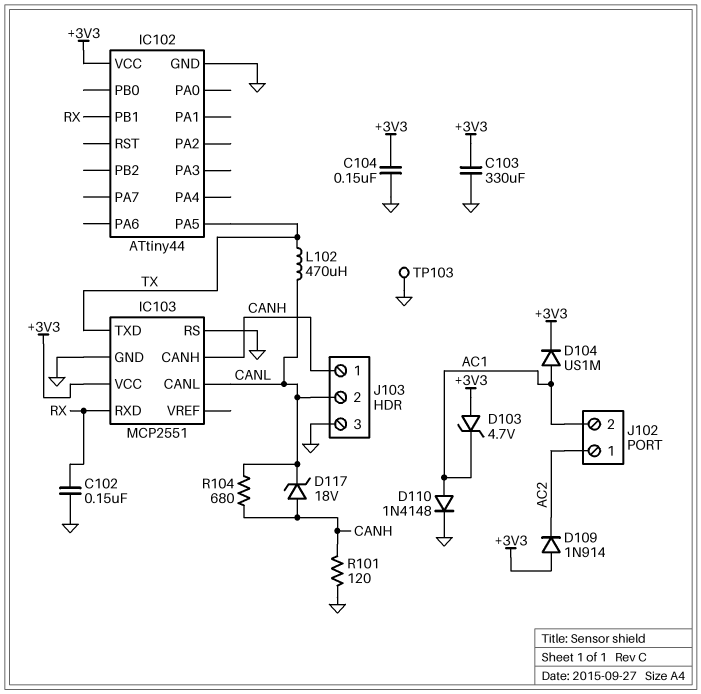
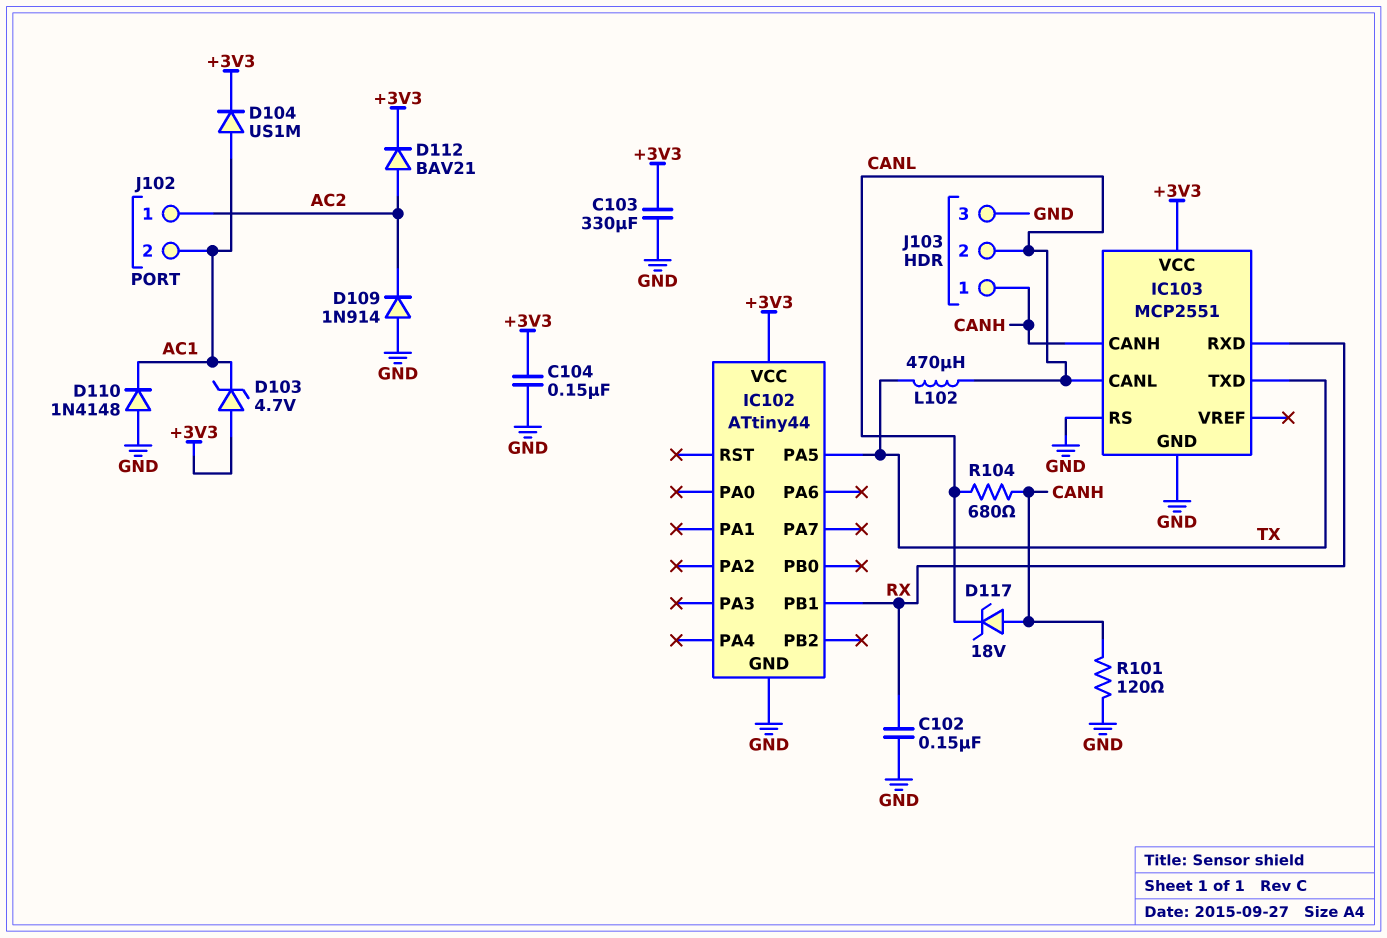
D109: diode 1N914 (A +3V3, K AC2) -> diode 1N914 (A GND, K AC2)
D110: diode 1N4148 (A AC1, K GND) -> diode 1N4148 (A GND, K AC1)
D112: none -> diode BAV21 (A AC2, K +3V3)
TP103: test point (GND) -> none

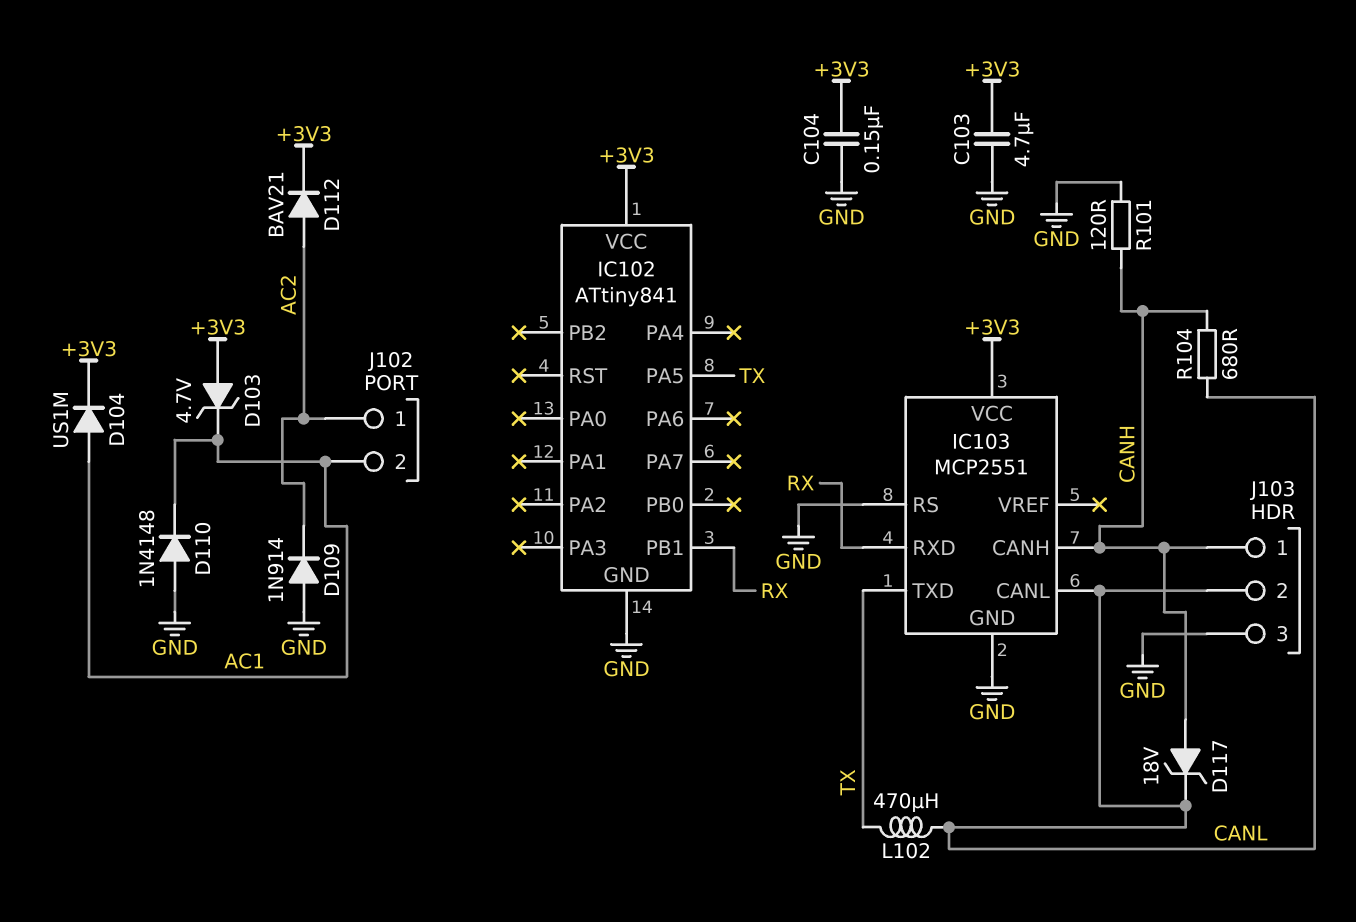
C102: 150nF (GND, RX) -> none
C103: 330uF (+3V3, GND) -> 4.7uF (+3V3, GND)
IC102: ATtiny44 -> ATtiny841

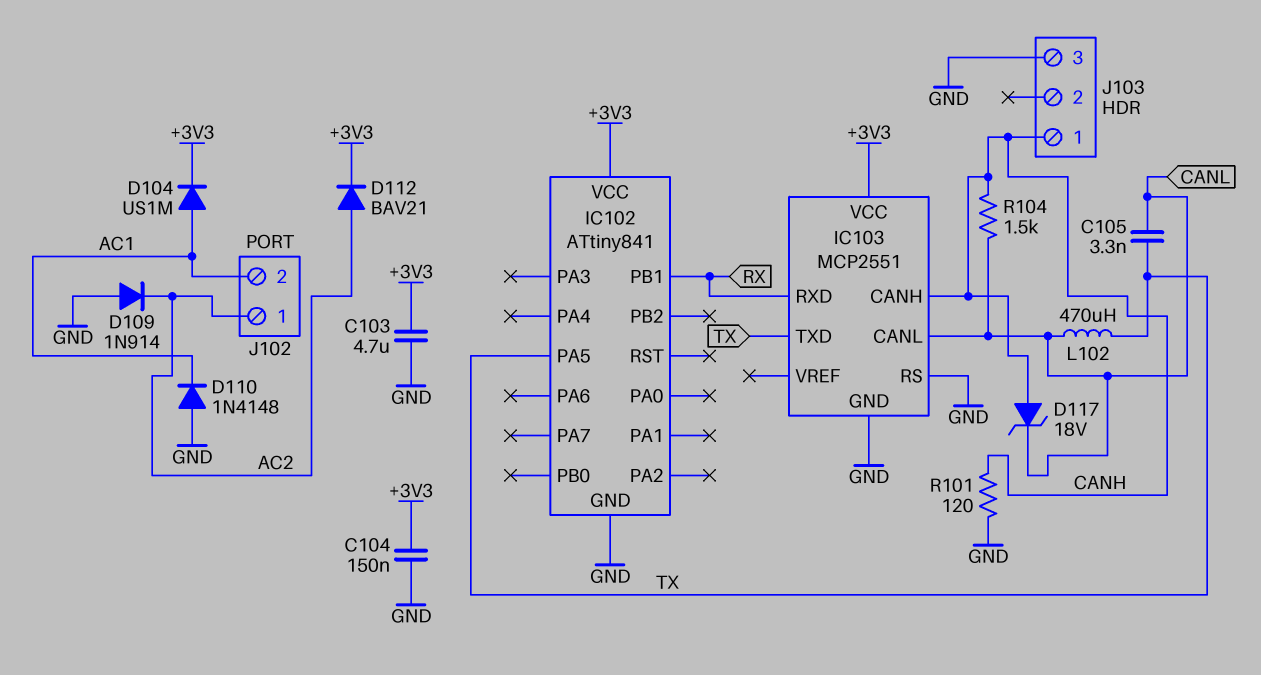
C105: none -> 3.3nF (CANL, TX)
D103: zener 4.7V (A +3V3, K AC1) -> none
J103 pin 2: CANL -> none
R104: 680 (CANH, CANL) -> 1.5k (CANH, CANL)

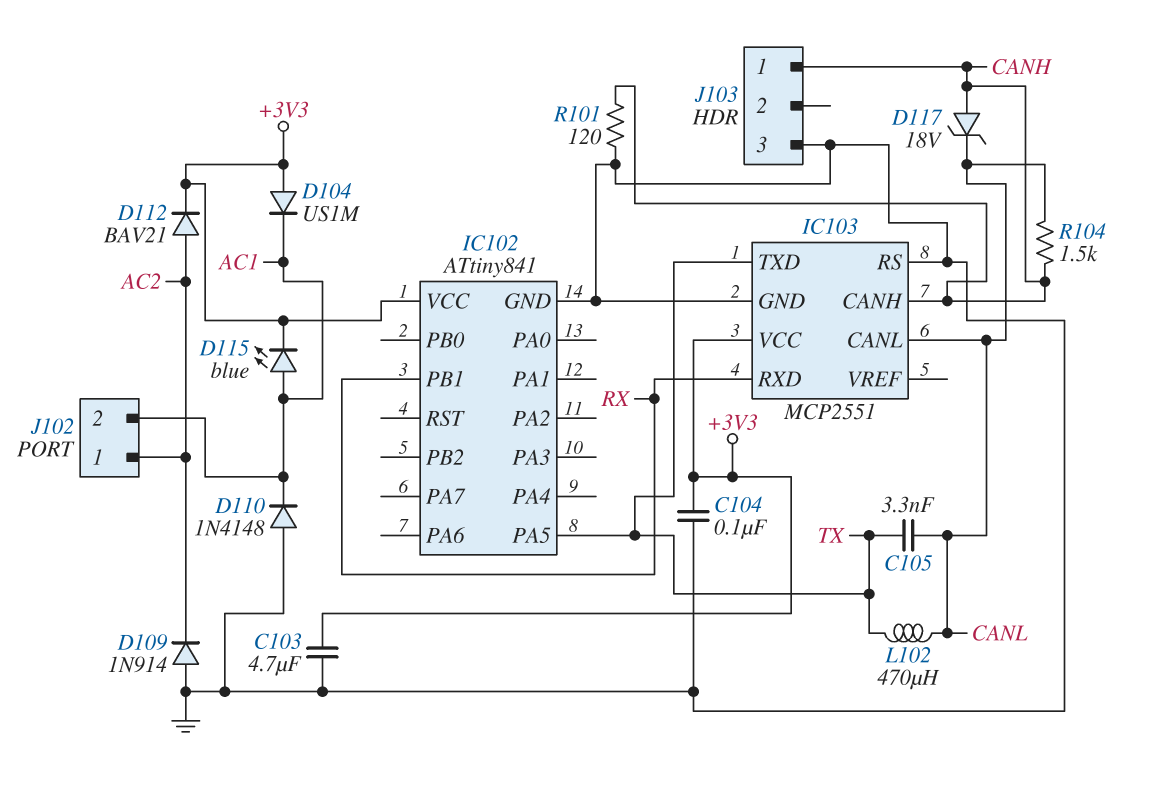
C104: 150nF (+3V3, GND) -> 100nF (+3V3, GND)
D104: diode US1M (A AC1, K +3V3) -> diode US1M (A +3V3, K AC1)
D115: none -> LED blue (A AC1, K +3V3)

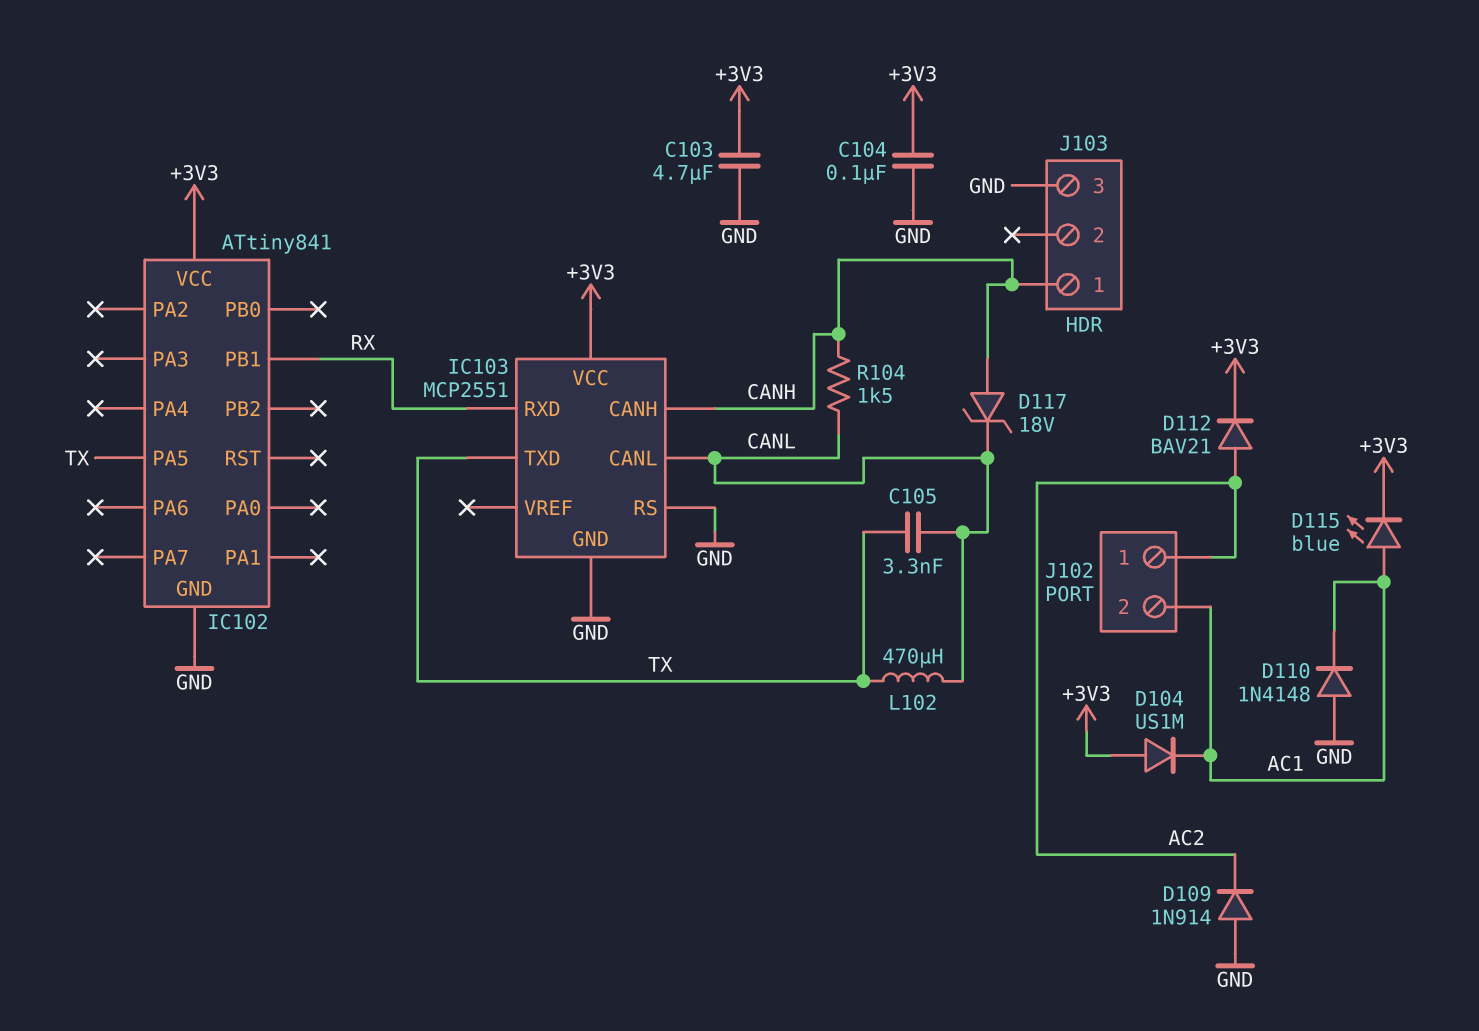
R101: 120 (CANH, GND) -> none

